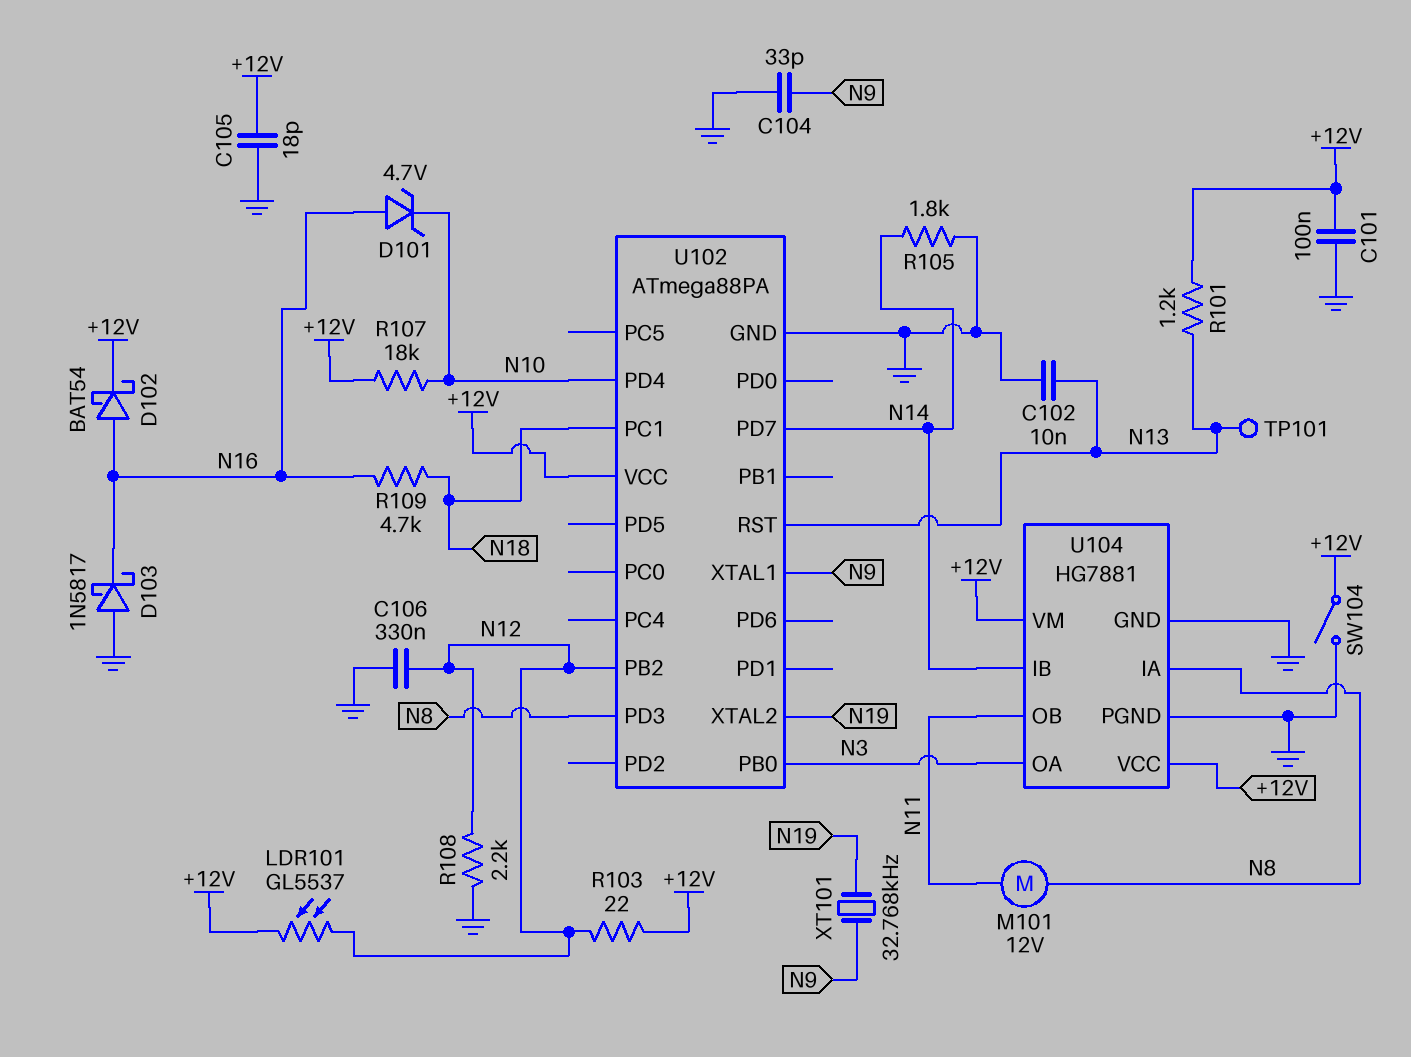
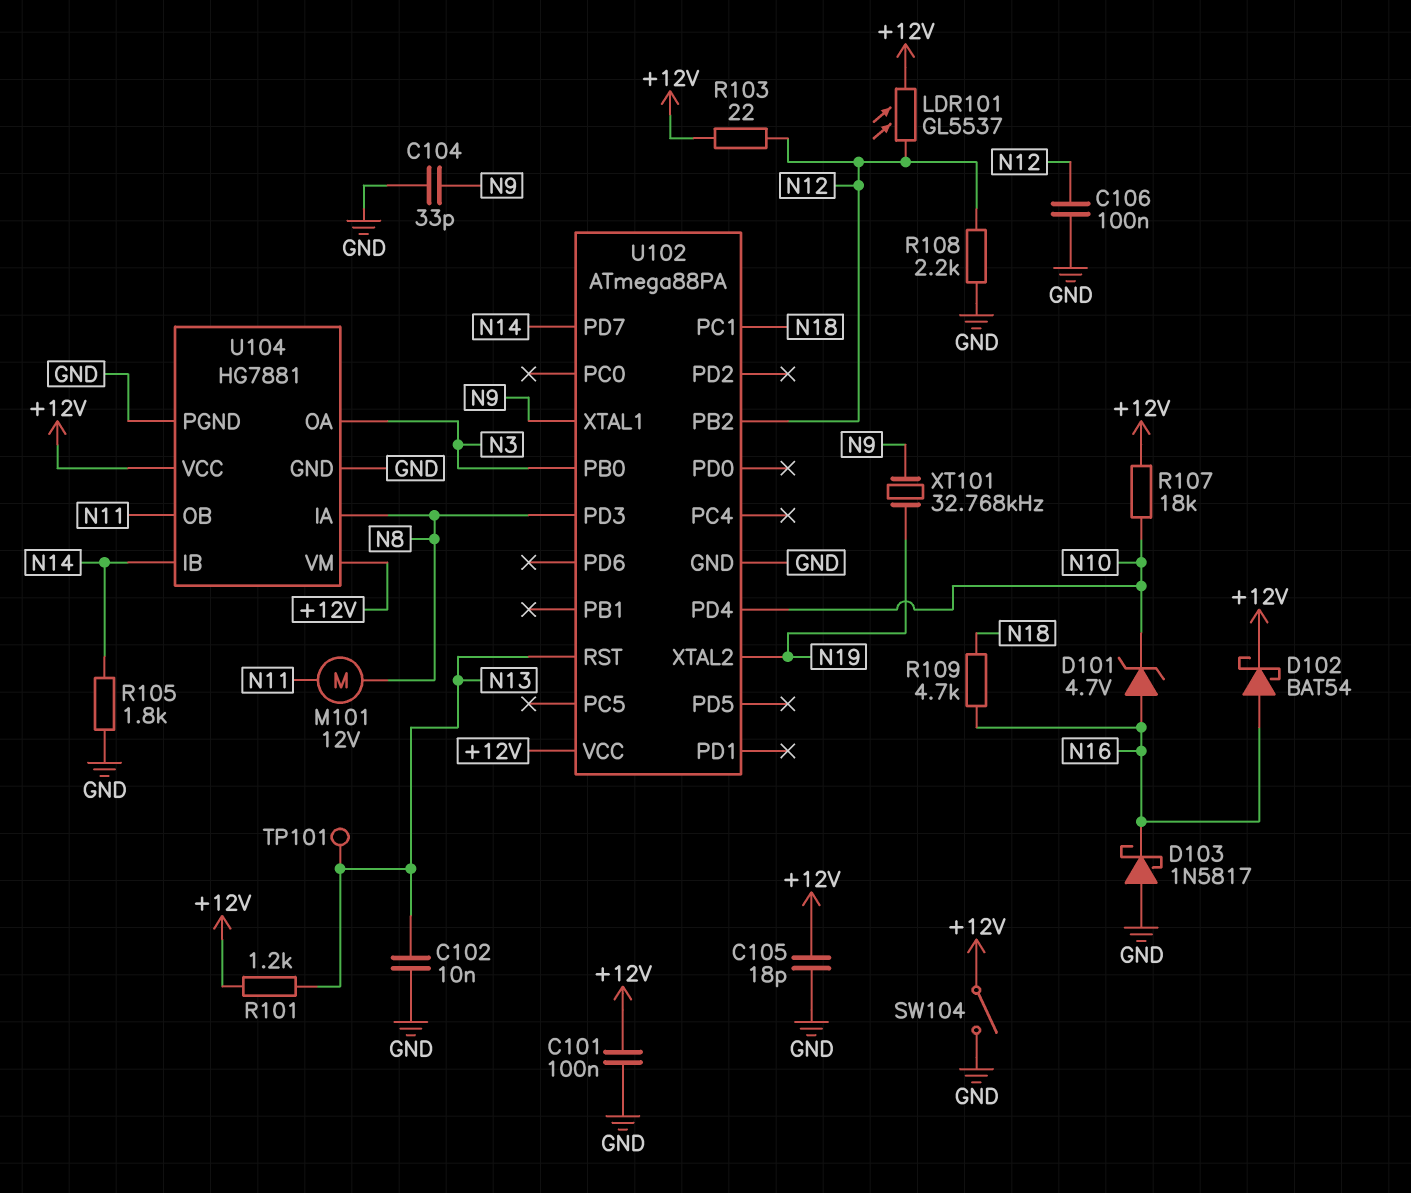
C106: 330nF (GND, N12) -> 100nF (GND, N12)

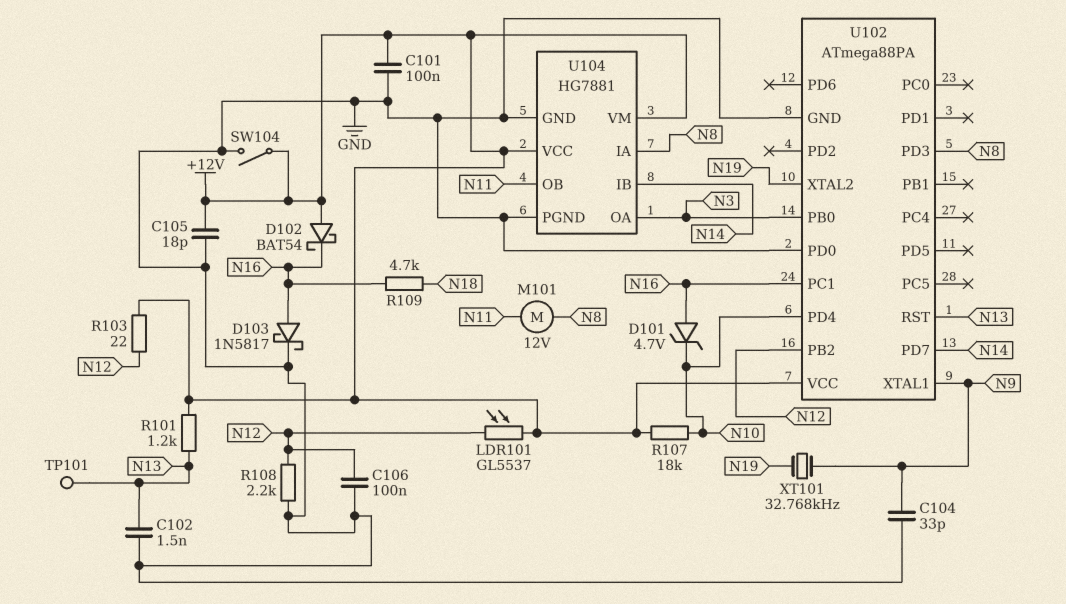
C102: 10nF (GND, N13) -> 1.5nF (GND, N13)
D102: schottky BAT54 (A N16, K +12V) -> schottky BAT54 (A +12V, K N16)
D103: schottky 1N5817 (A GND, K N16) -> schottky 1N5817 (A N16, K GND)
R105: 1.8k (GND, N14) -> none
U102 pin PC1: N18 -> N16
U102 pin PD0: none -> GND

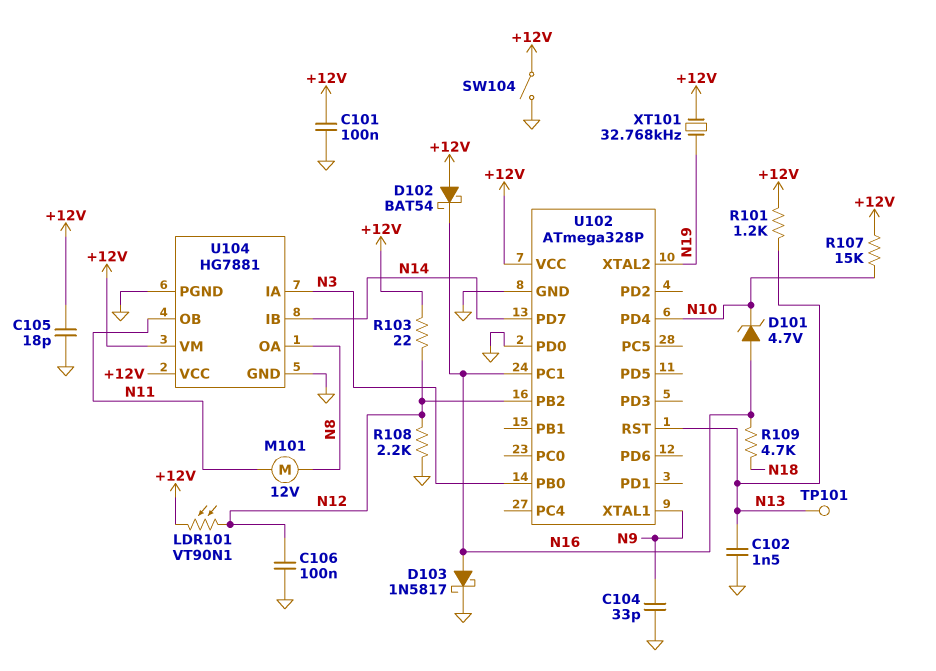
LDR101: GL5537 (+12V, N12) -> VT90N1 (+12V, N12)
R107: 18k (+12V, N10) -> 15k (+12V, N10)
U102: ATmega88PA -> ATmega328P
U102 pin PD3: N8 -> none
U104 pin IA: N8 -> N3
U104 pin OA: N3 -> N8
XT101: 32.768kHz (N9, N19) -> 32.768kHz (+12V, N19)

